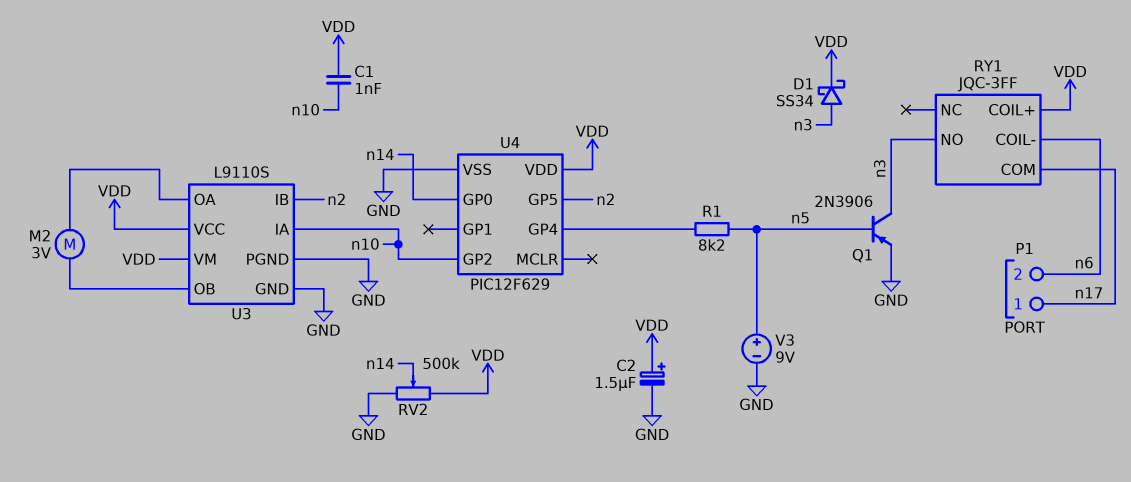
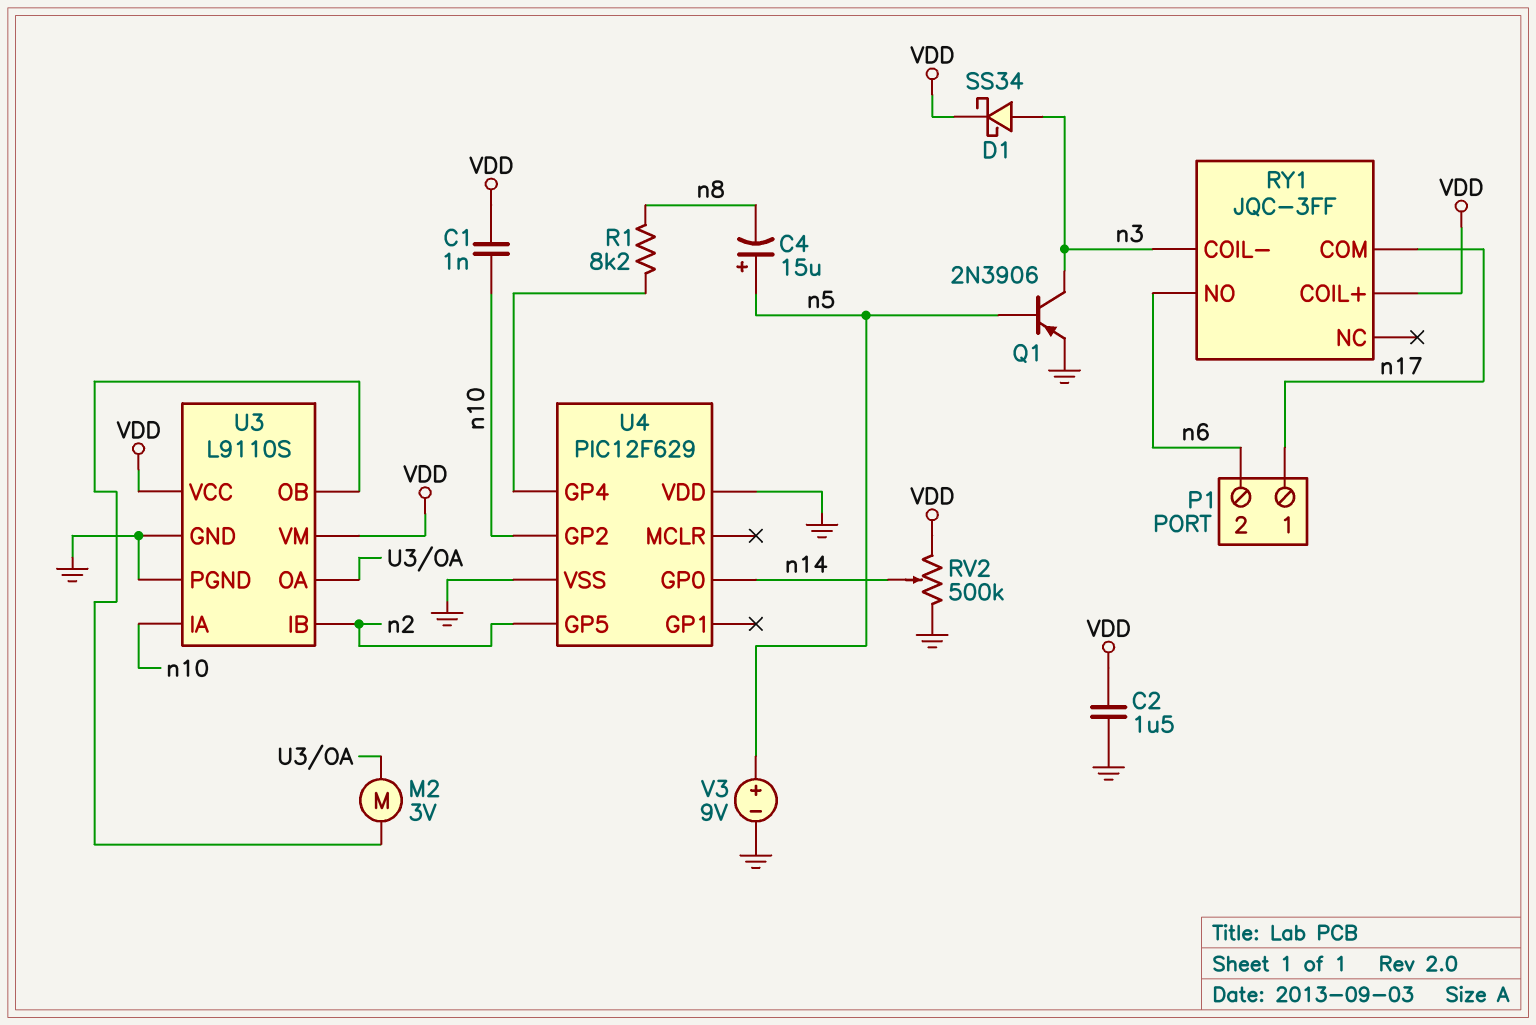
C2: 1.5uF (plus VDD, minus GND) -> 1.5uF (GND, VDD)
C4: none -> 15uF (plus n5, minus n8)
R1: 8.2k (U4/GP4, n5) -> 8.2k (U4/GP4, n8)
RY1 pin COIL-: n6 -> n3
RY1 pin NO: n3 -> n6
U4 pin VDD: VDD -> GND

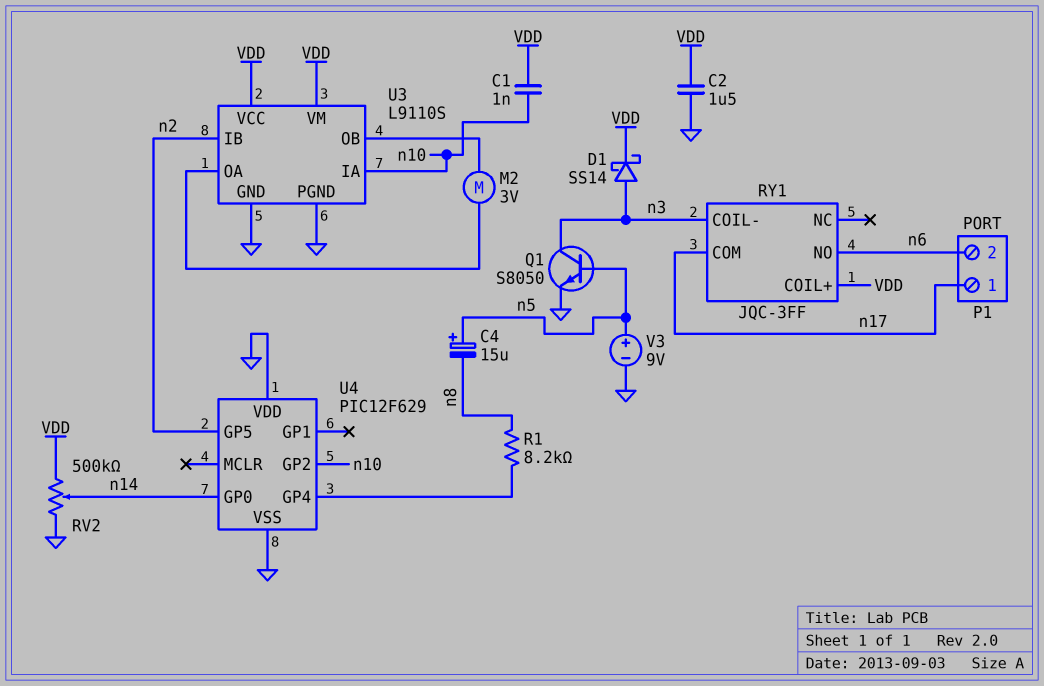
D1: schottky SS34 (A n3, K VDD) -> schottky SS14 (A n3, K VDD)
Q1: PNP 2N3906 (B n5, C n3, E GND) -> NPN S8050 (B n5, C n3, E GND)

